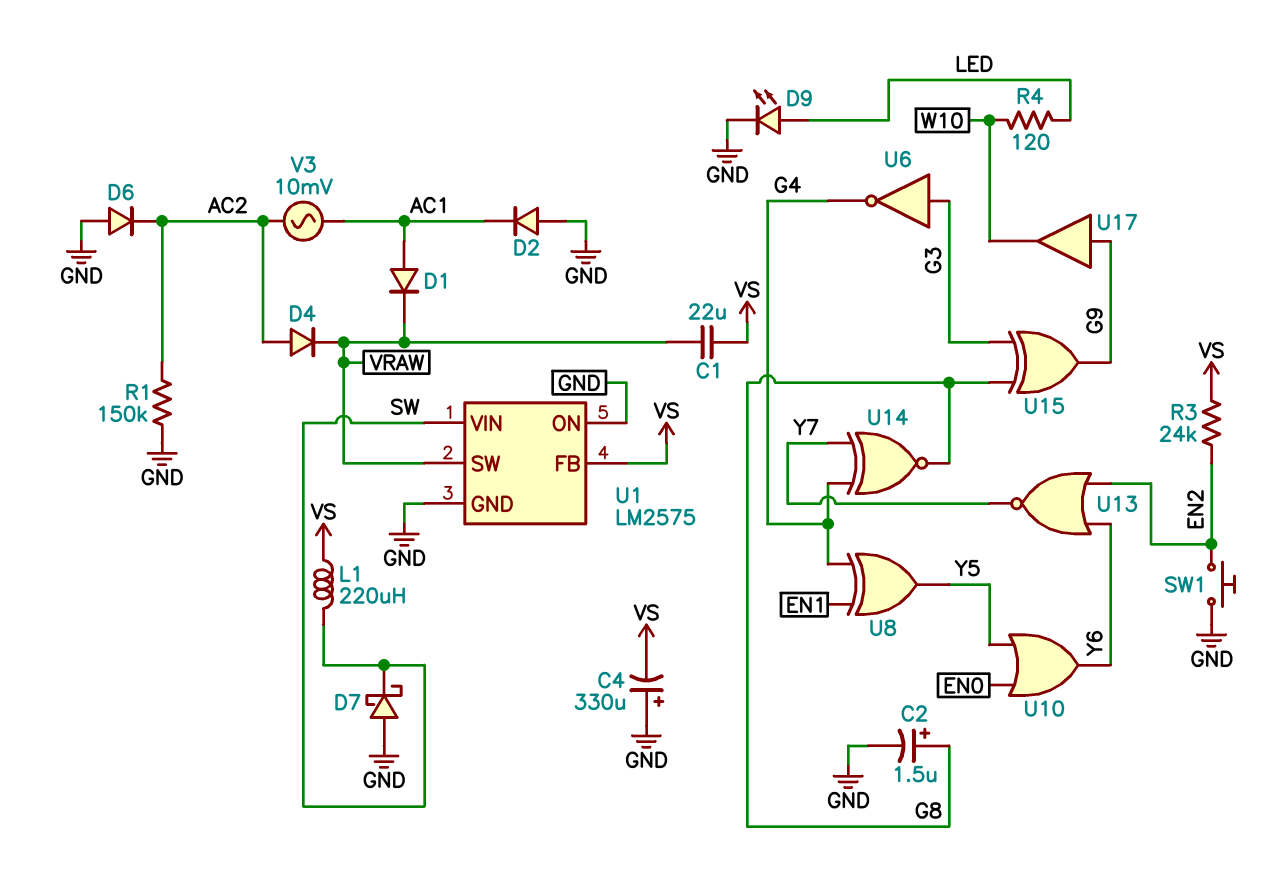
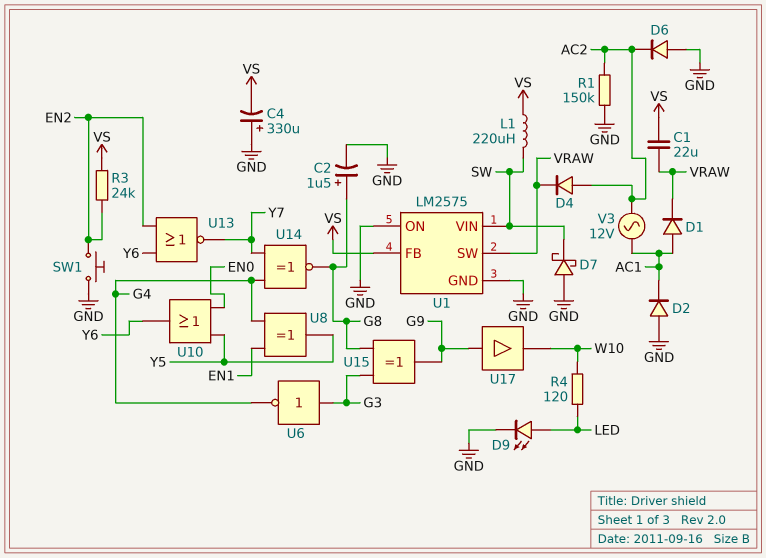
V3: AC 10mV (AC1, AC2) -> AC 12V (AC1, AC2)

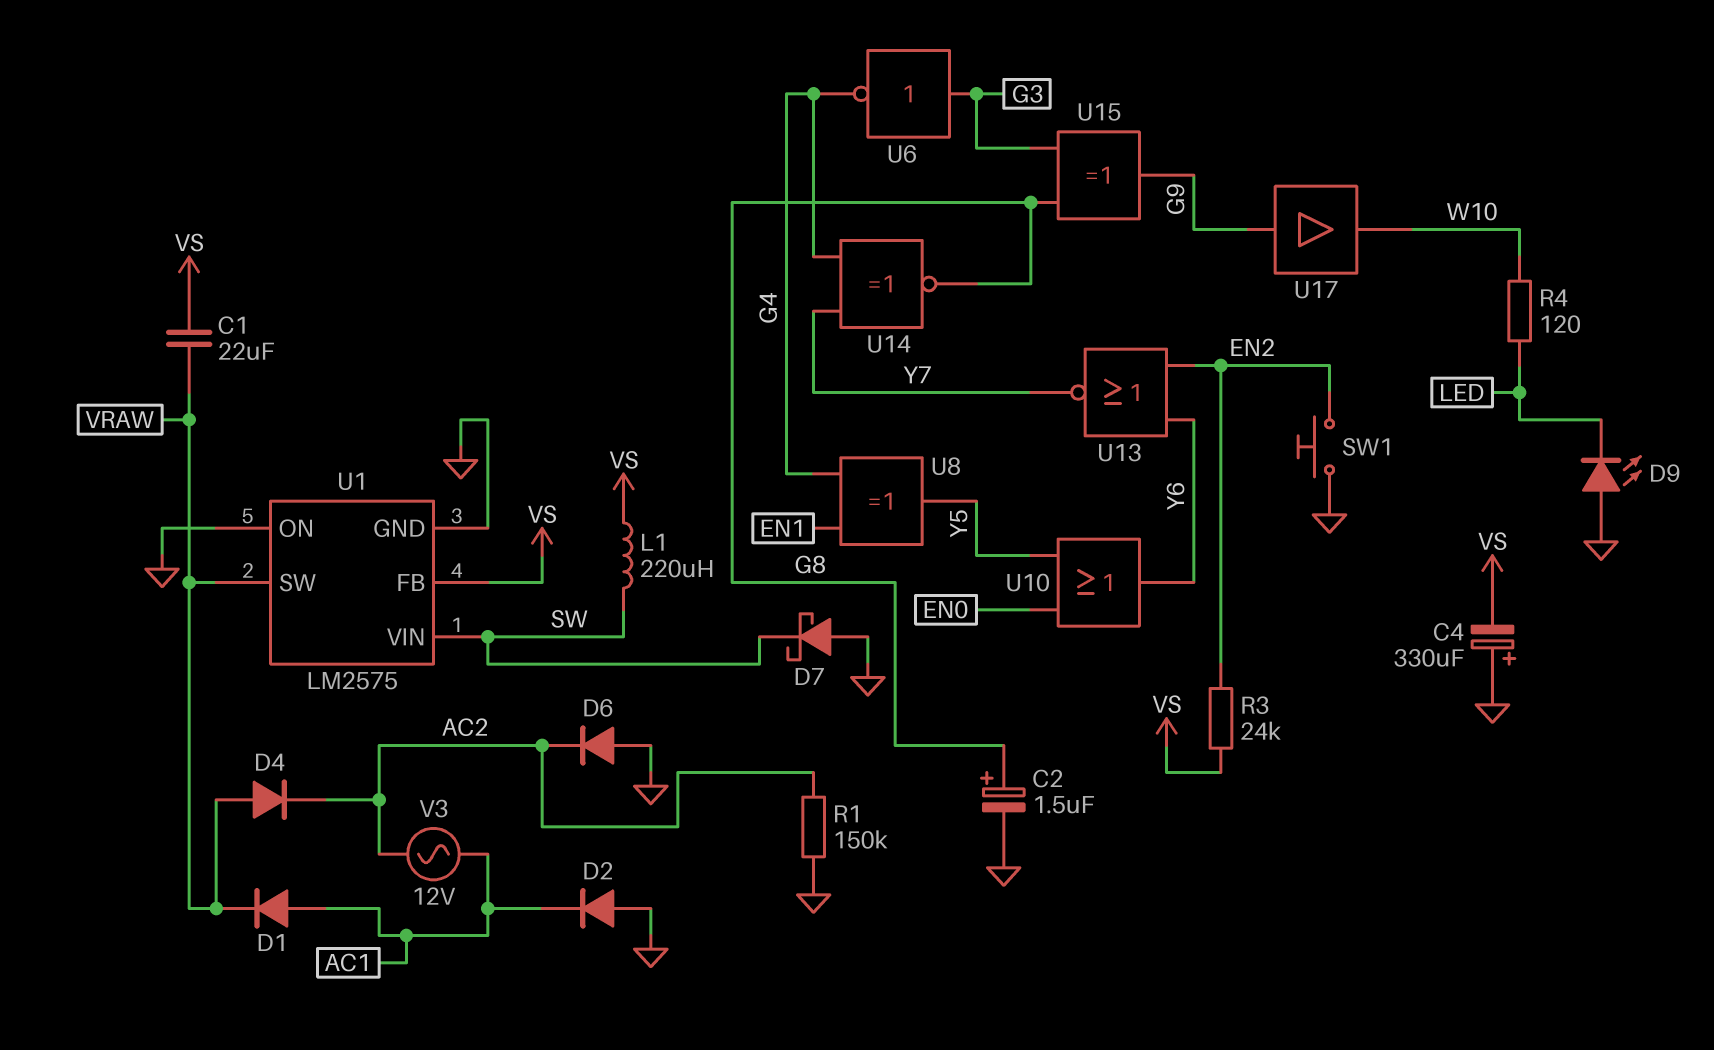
D4: diode (A AC2, K VRAW) -> diode (A VRAW, K AC2)
D9: LED (A LED, K GND) -> LED (A GND, K LED)

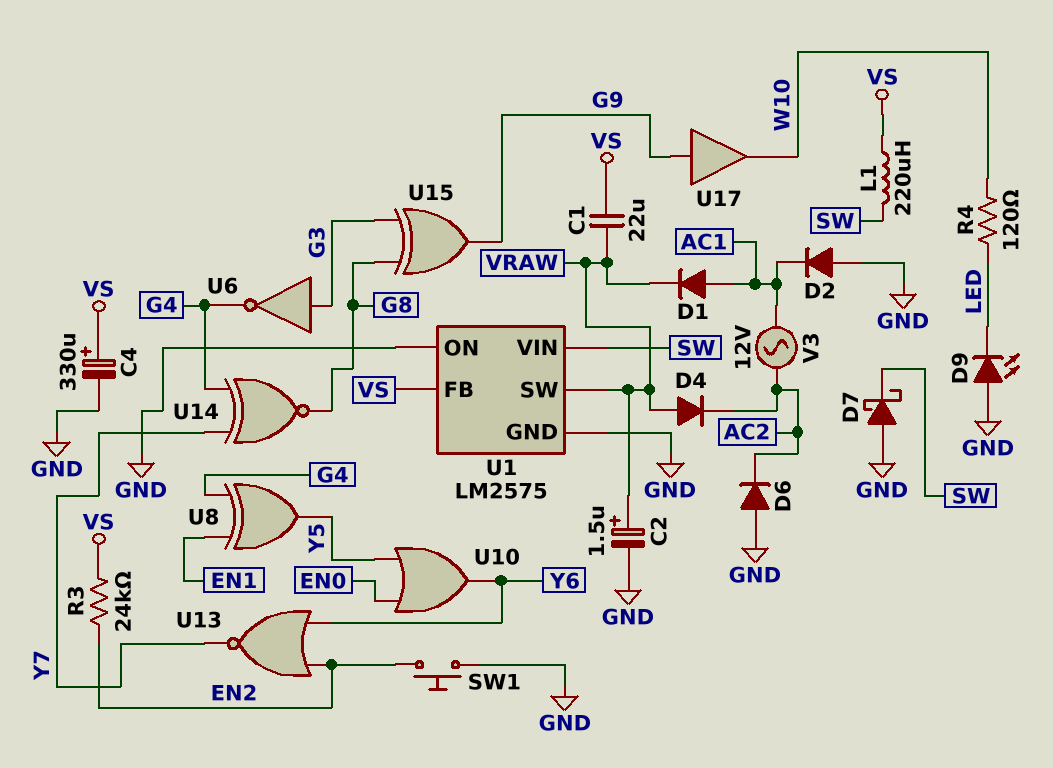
C2: 1.5uF (plus G8, minus GND) -> 1.5uF (plus VRAW, minus GND)
C4: 330uF (plus GND, minus VS) -> 330uF (plus VS, minus GND)
R1: 150k (AC2, GND) -> none

